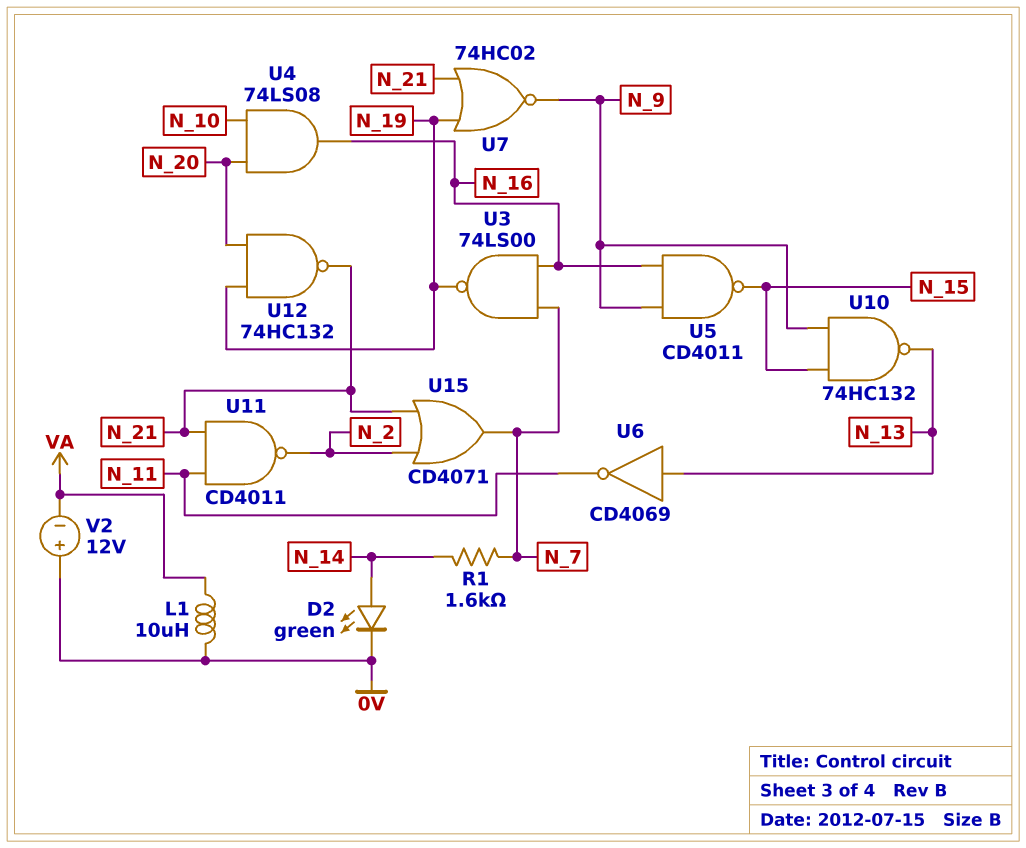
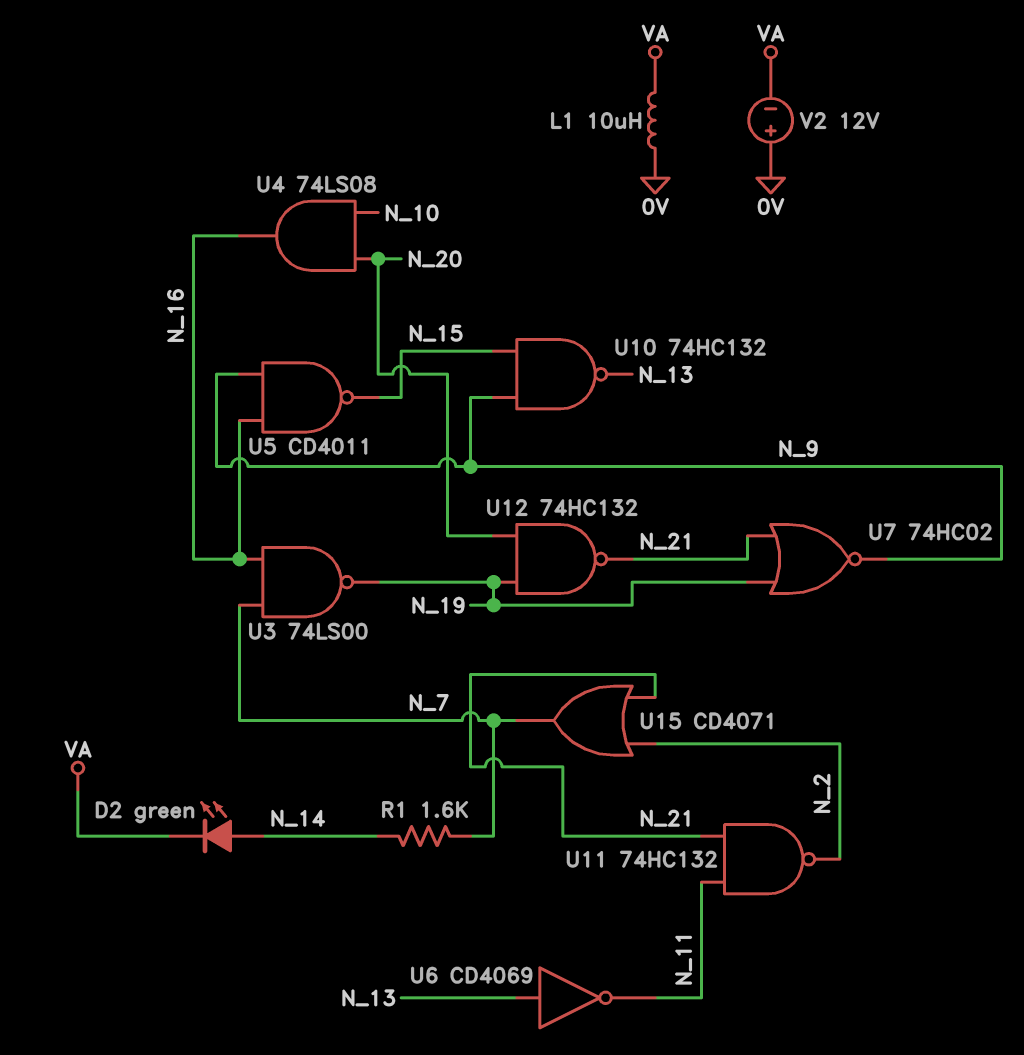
D2: LED green (A N_14, K 0V) -> LED green (A N_14, K VA)
U11: NAND CD4011 (in N_11, in N_21, out N_2) -> NAND 74HC132 (in N_11, in N_21, out N_2)

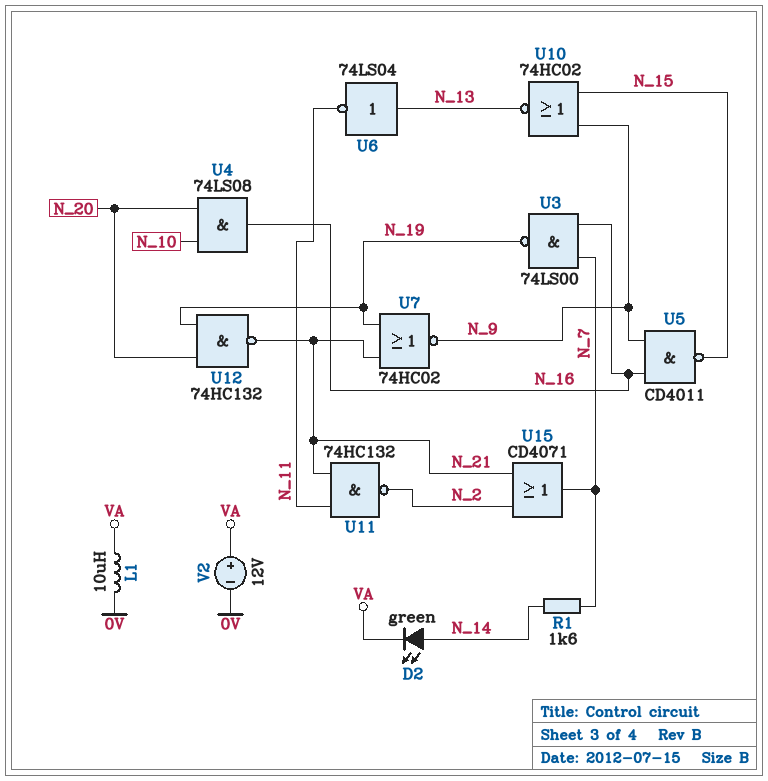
U6: NOT CD4069 (in N_13, out N_11) -> NOT 74LS04 (in N_13, out N_11)
U10: NAND 74HC132 (in N_9, in N_15, out N_13) -> NOR 74HC02 (in N_9, in N_15, out N_13)
V2: 12V (plus 0V, minus VA) -> 12V (plus VA, minus 0V)

